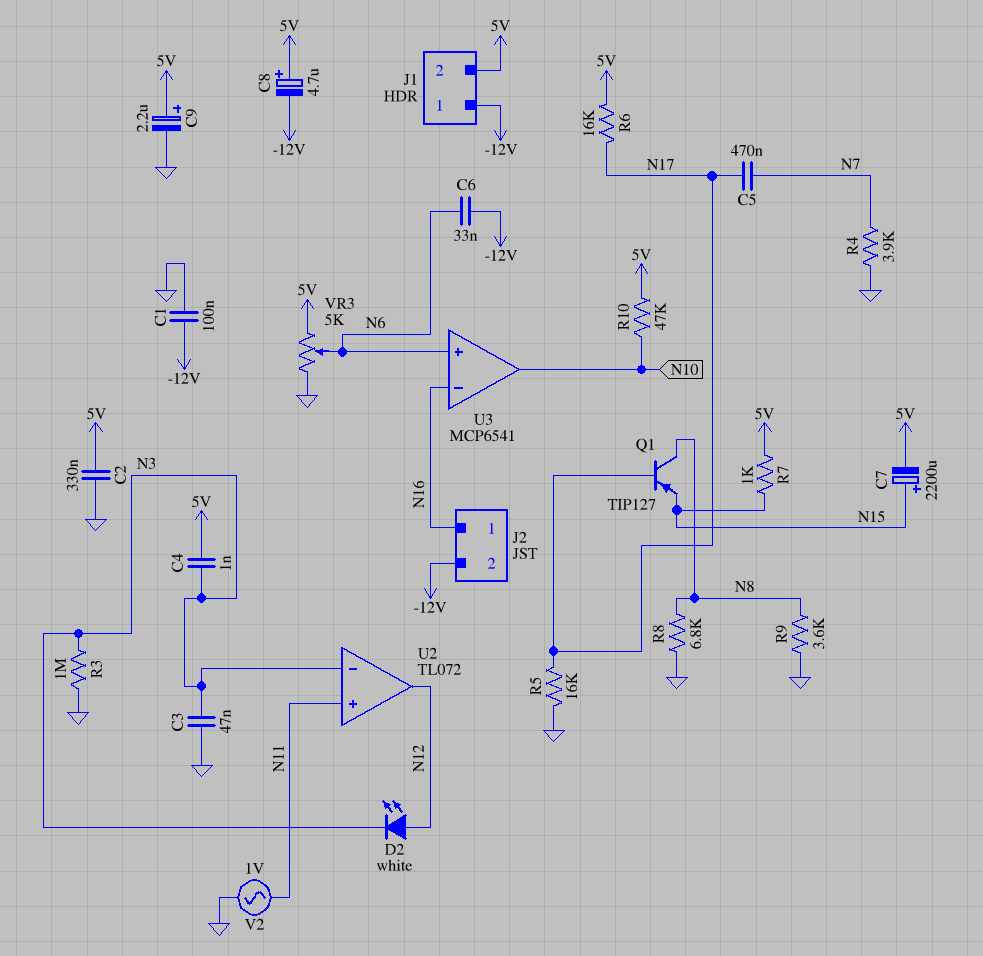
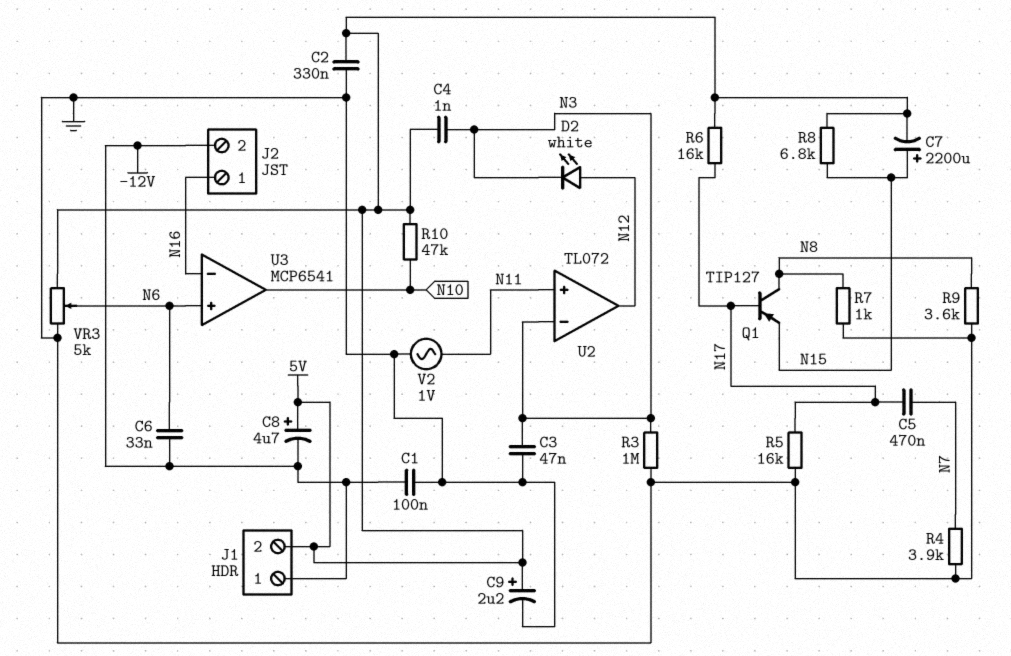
R7: 1k (5V, N15) -> 1k (GND, N8)
R8: 6.8k (GND, N8) -> 6.8k (5V, N15)

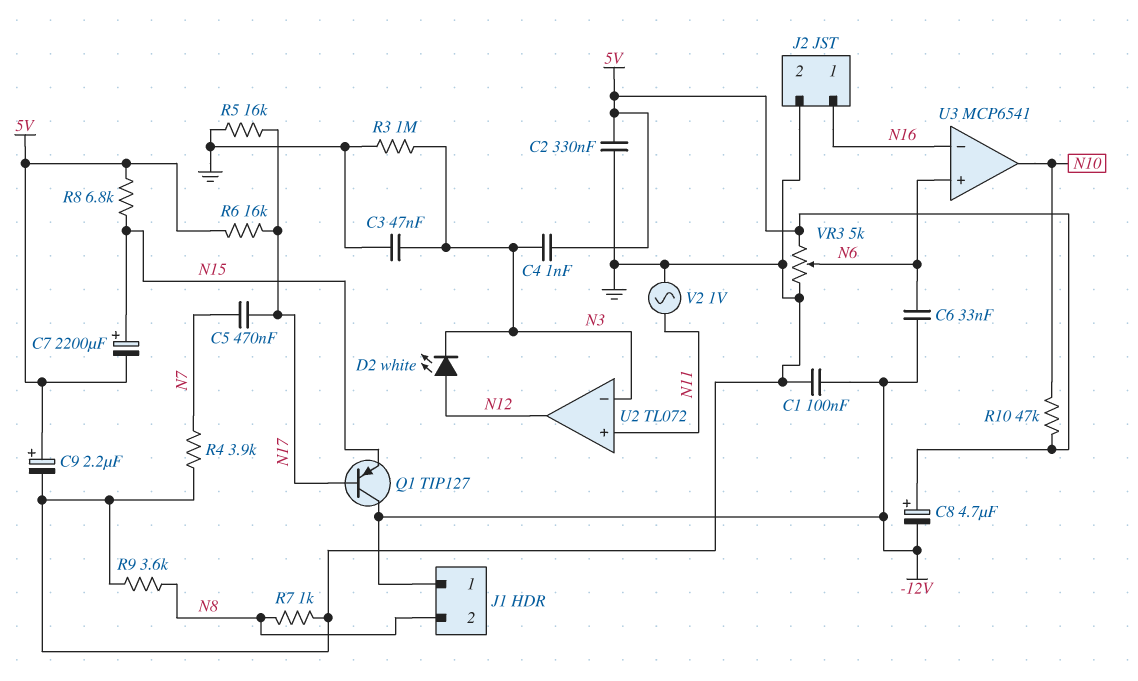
J1 pin 2: 5V -> N8
J2 pin 2: -12V -> GND
Q1: PNP TIP127 (B N17, C N8, E N15) -> PNP TIP127 (B N17, C -12V, E N15)

